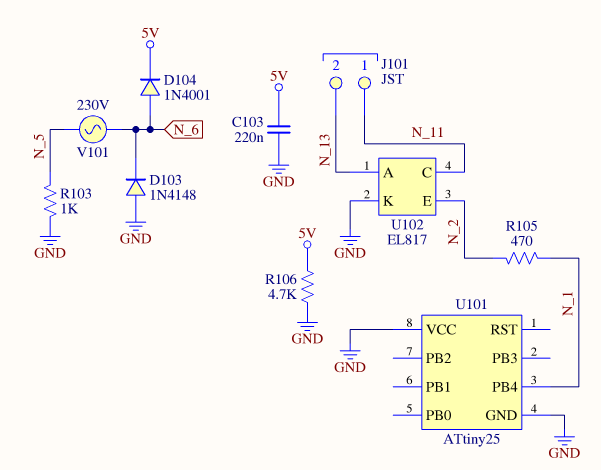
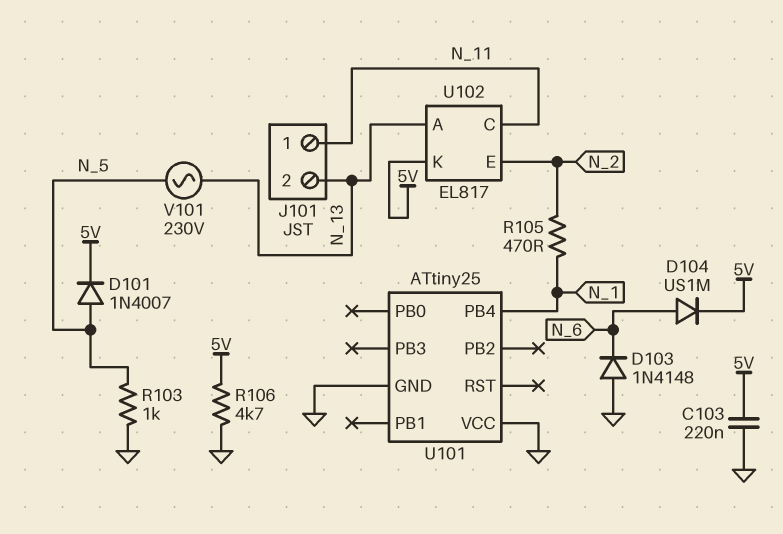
D101: none -> diode 1N4007 (A N_5, K 5V)
D104: diode 1N4001 (A N_6, K 5V) -> diode US1M (A N_6, K 5V)
U102 pin K: GND -> 5V
V101: AC 230V (N_5, N_6) -> AC 230V (N_5, N_13)

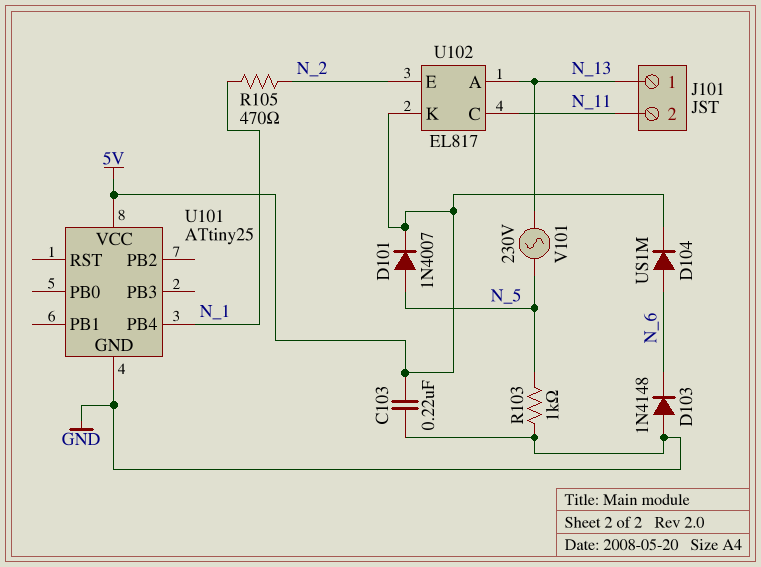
J101 pin 1: N_11 -> N_13
J101 pin 2: N_13 -> N_11
R106: 4.7k (5V, GND) -> none
U101 pin VCC: GND -> 5V

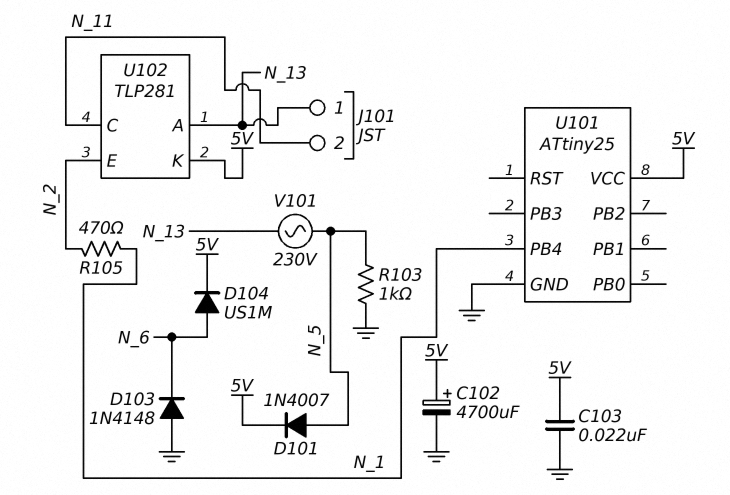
C102: none -> 4700uF (plus 5V, minus GND)
C103: 220nF (5V, GND) -> 22nF (5V, GND)
U102: EL817 -> TLP281

